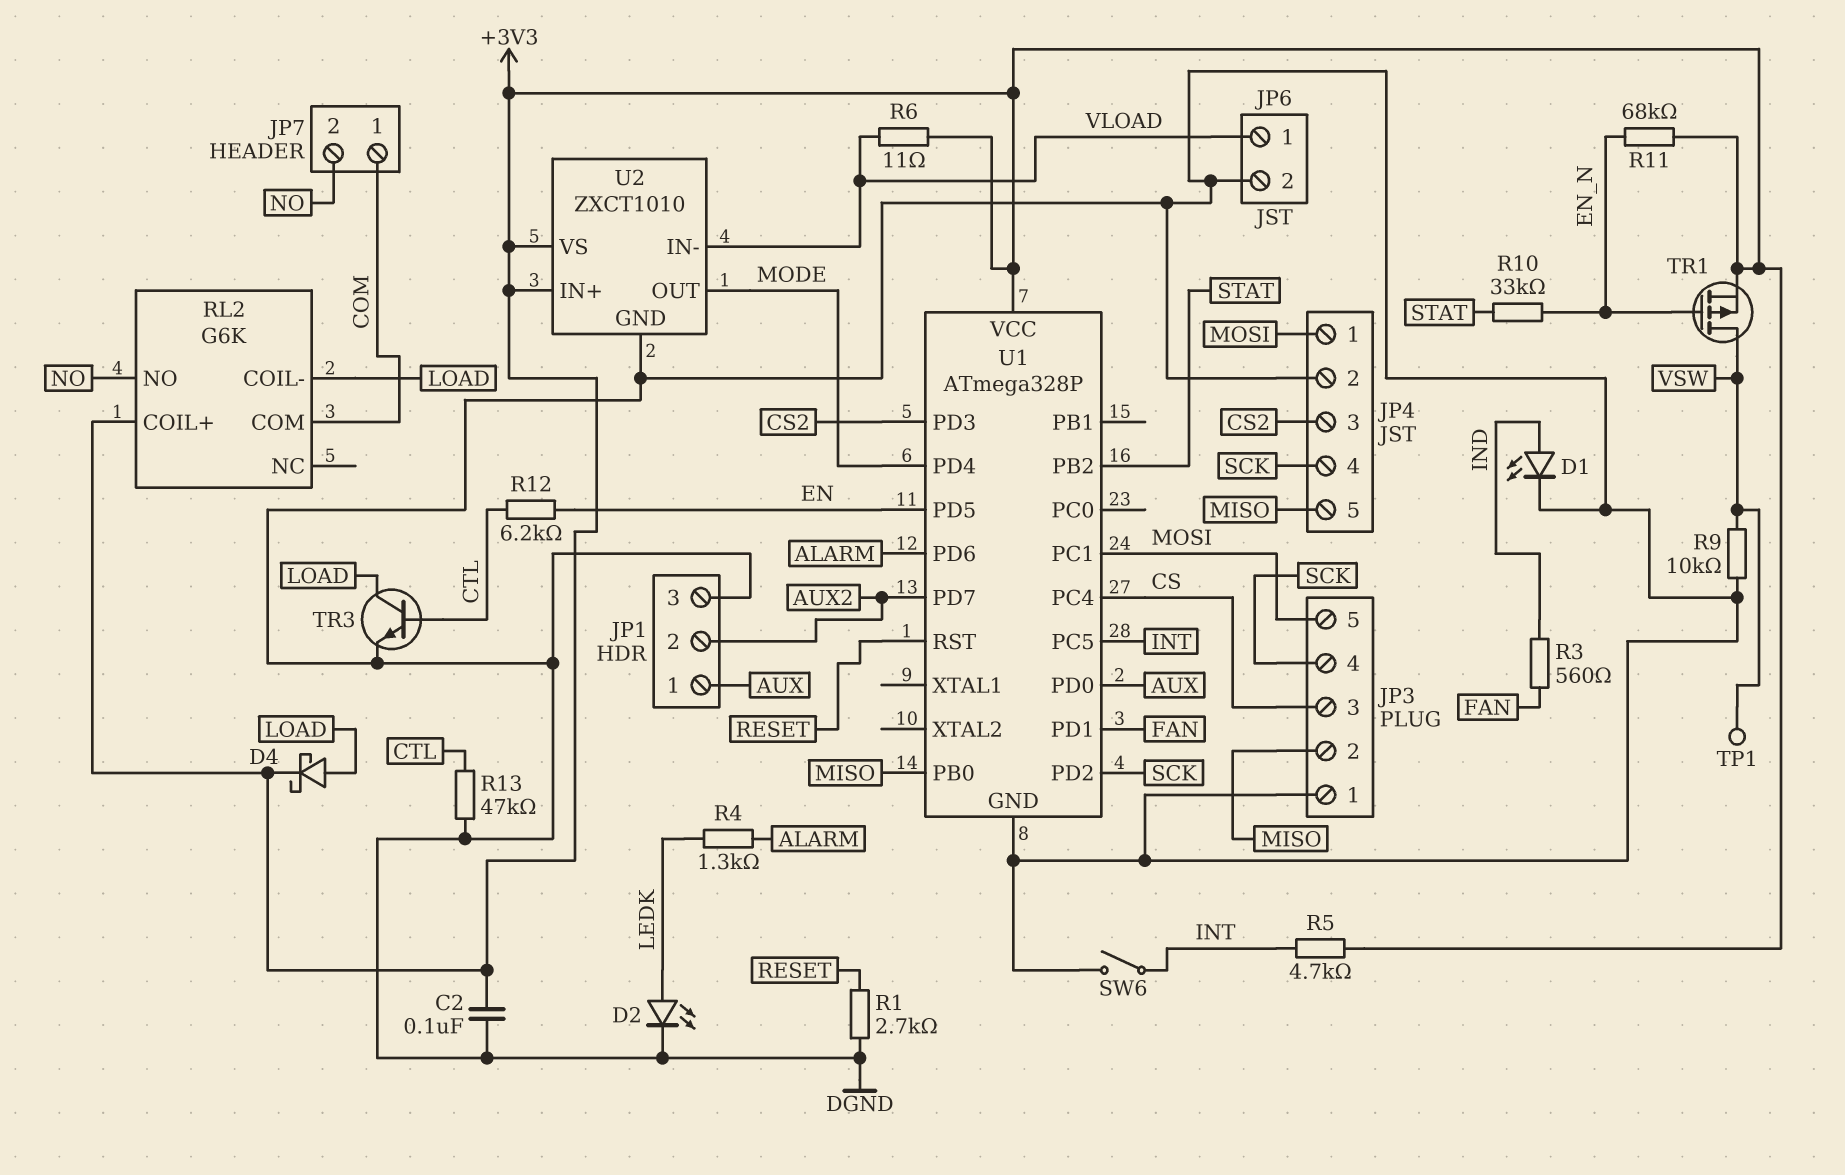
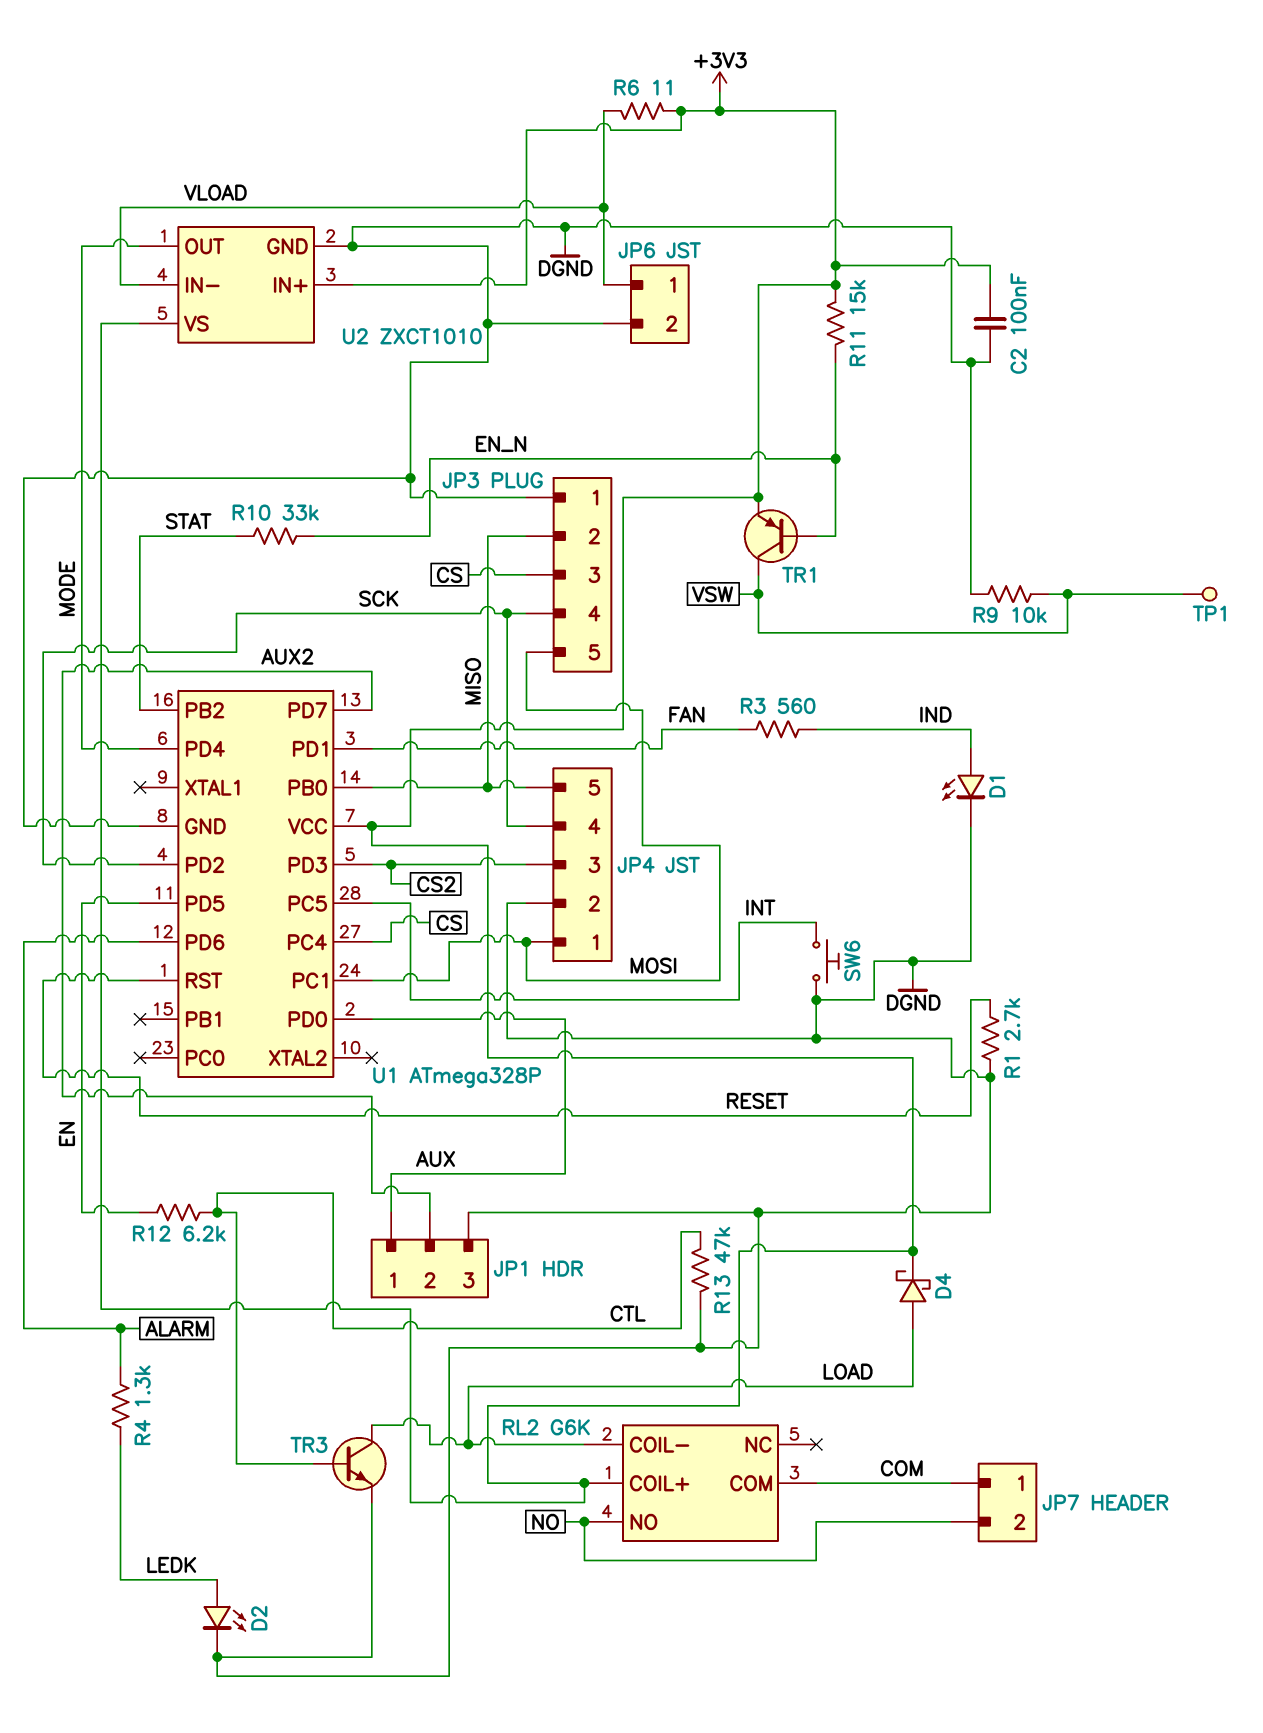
R5: 4.7k (+3V3, INT) -> none
R11: 68k (+3V3, EN_N) -> 15k (+3V3, EN_N)
SW6: switch (DGND, INT) -> button (DGND, INT)
TR1: PMOS (G EN_N, D VSW, S +3V3) -> PNP (B EN_N, C VSW, E +3V3)

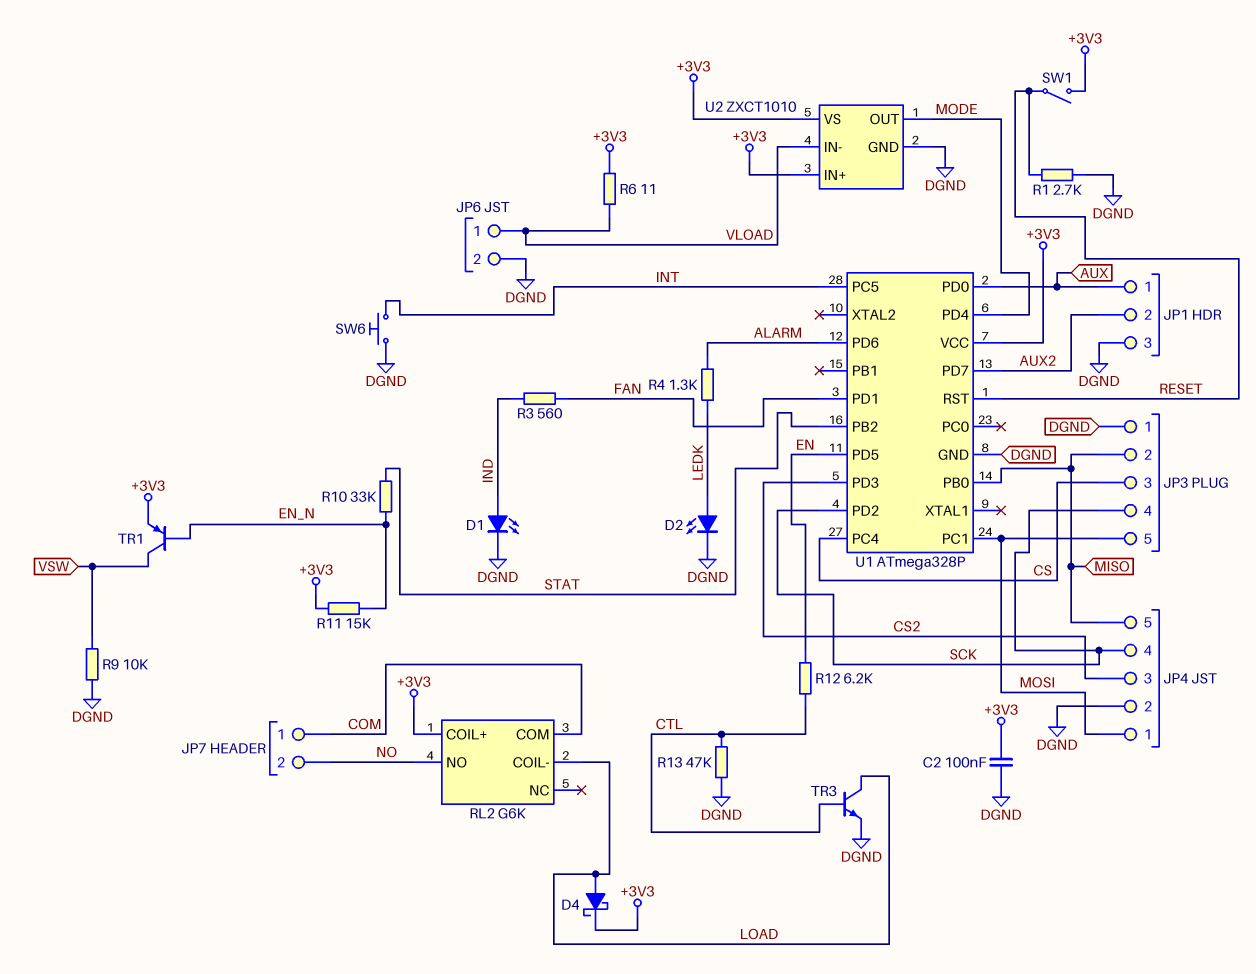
SW1: none -> switch (+3V3, RESET)
TP1: test point (VSW) -> none

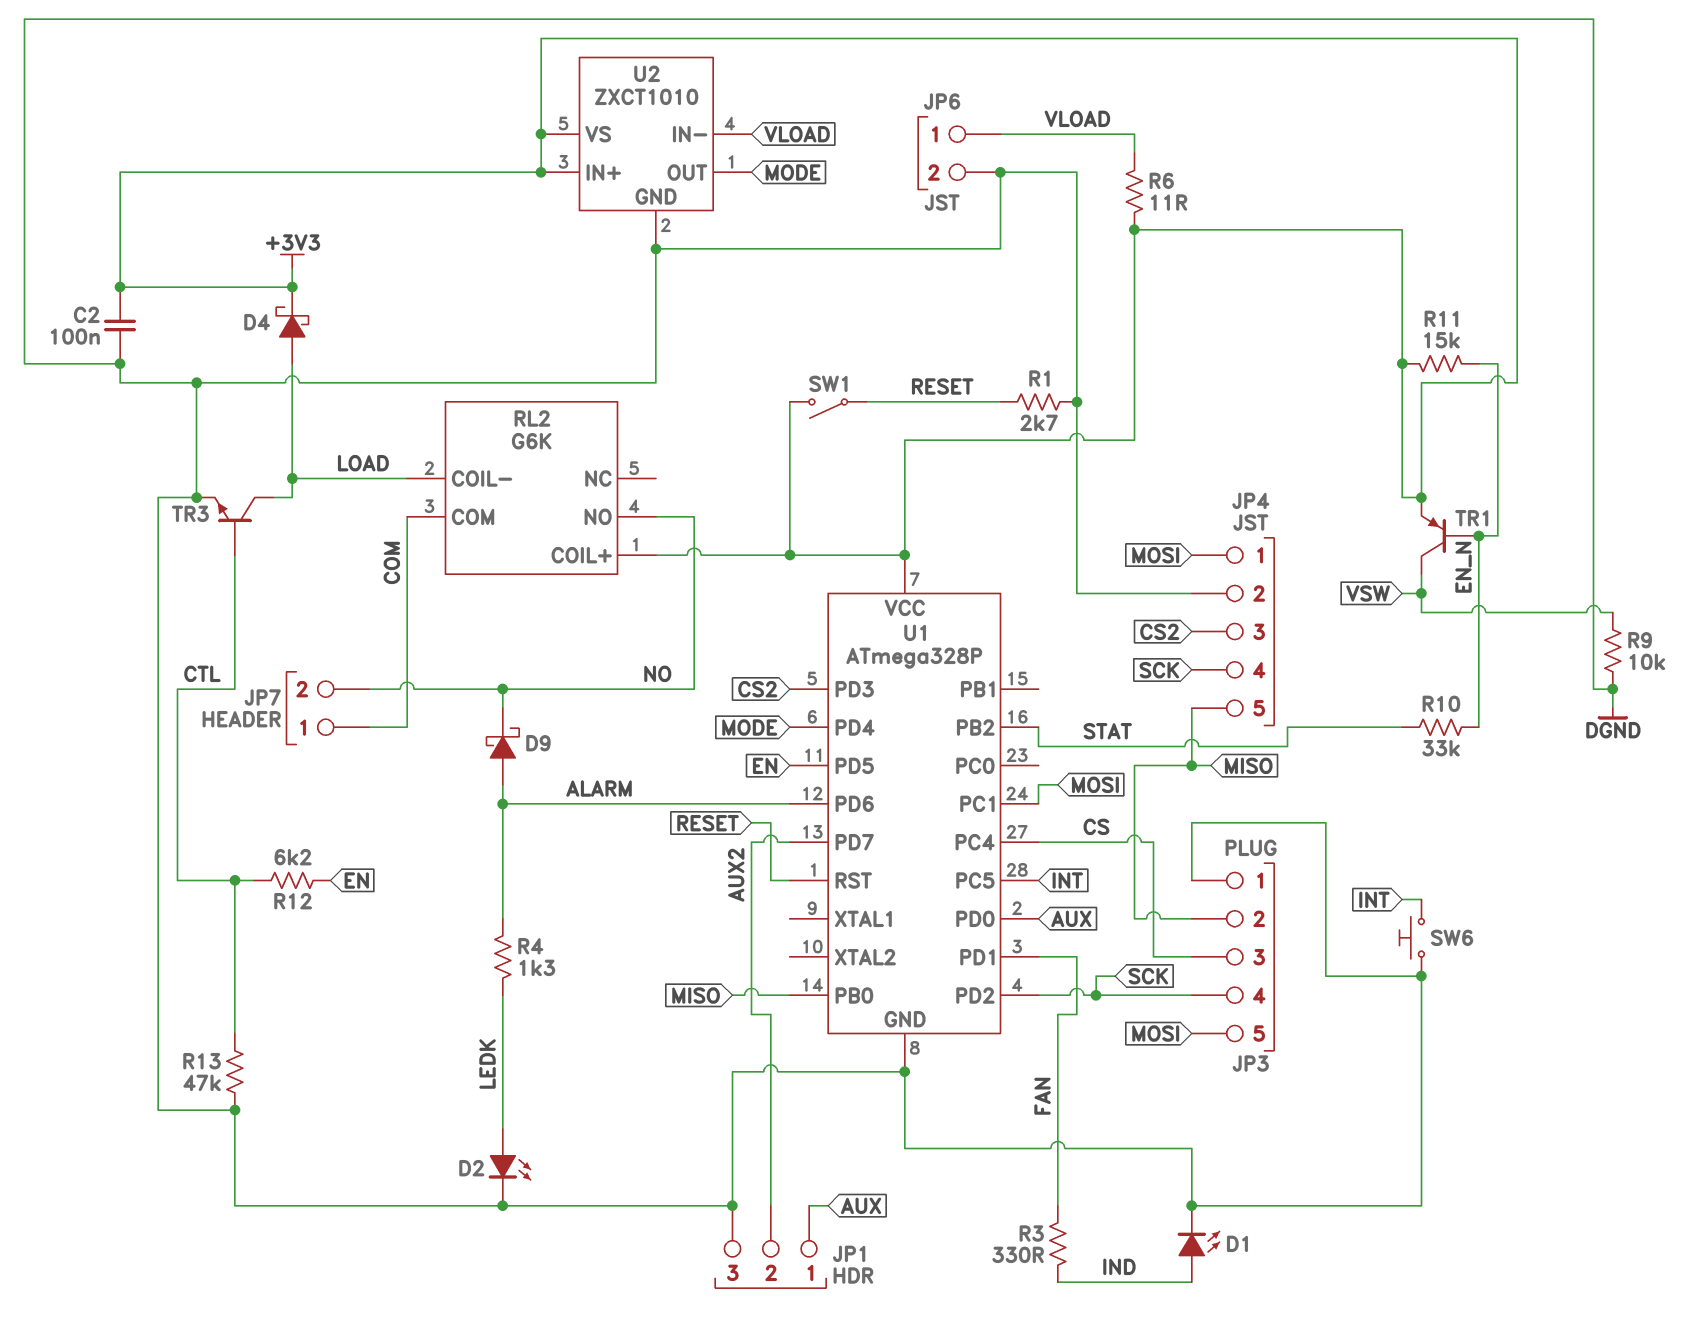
D9: none -> schottky (A ALARM, K NO)
R3: 560 (FAN, IND) -> 330 (FAN, IND)

